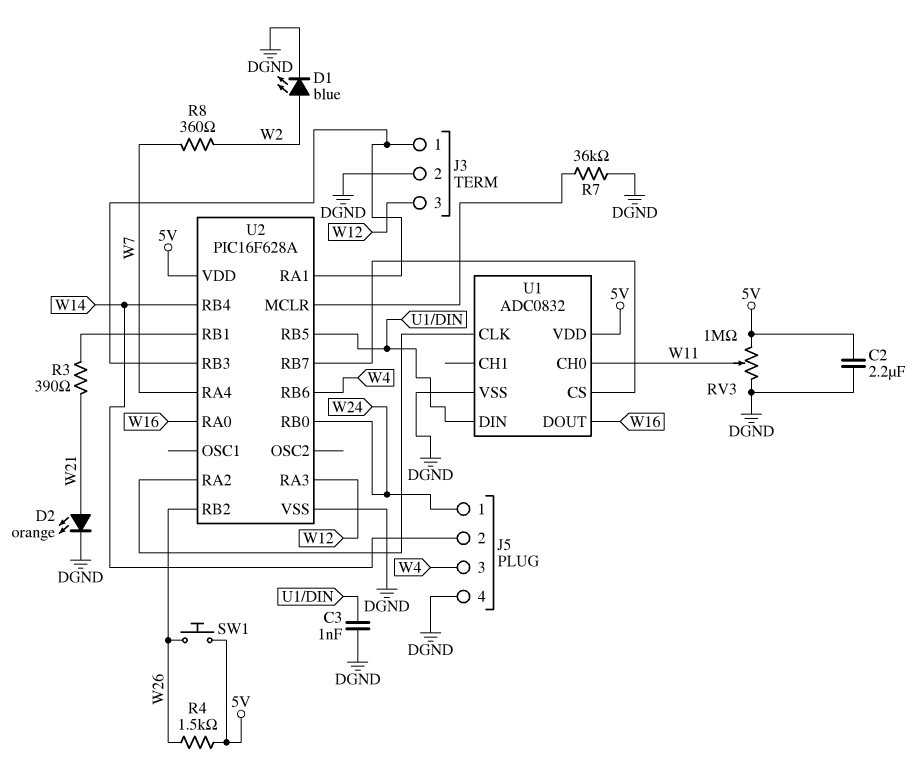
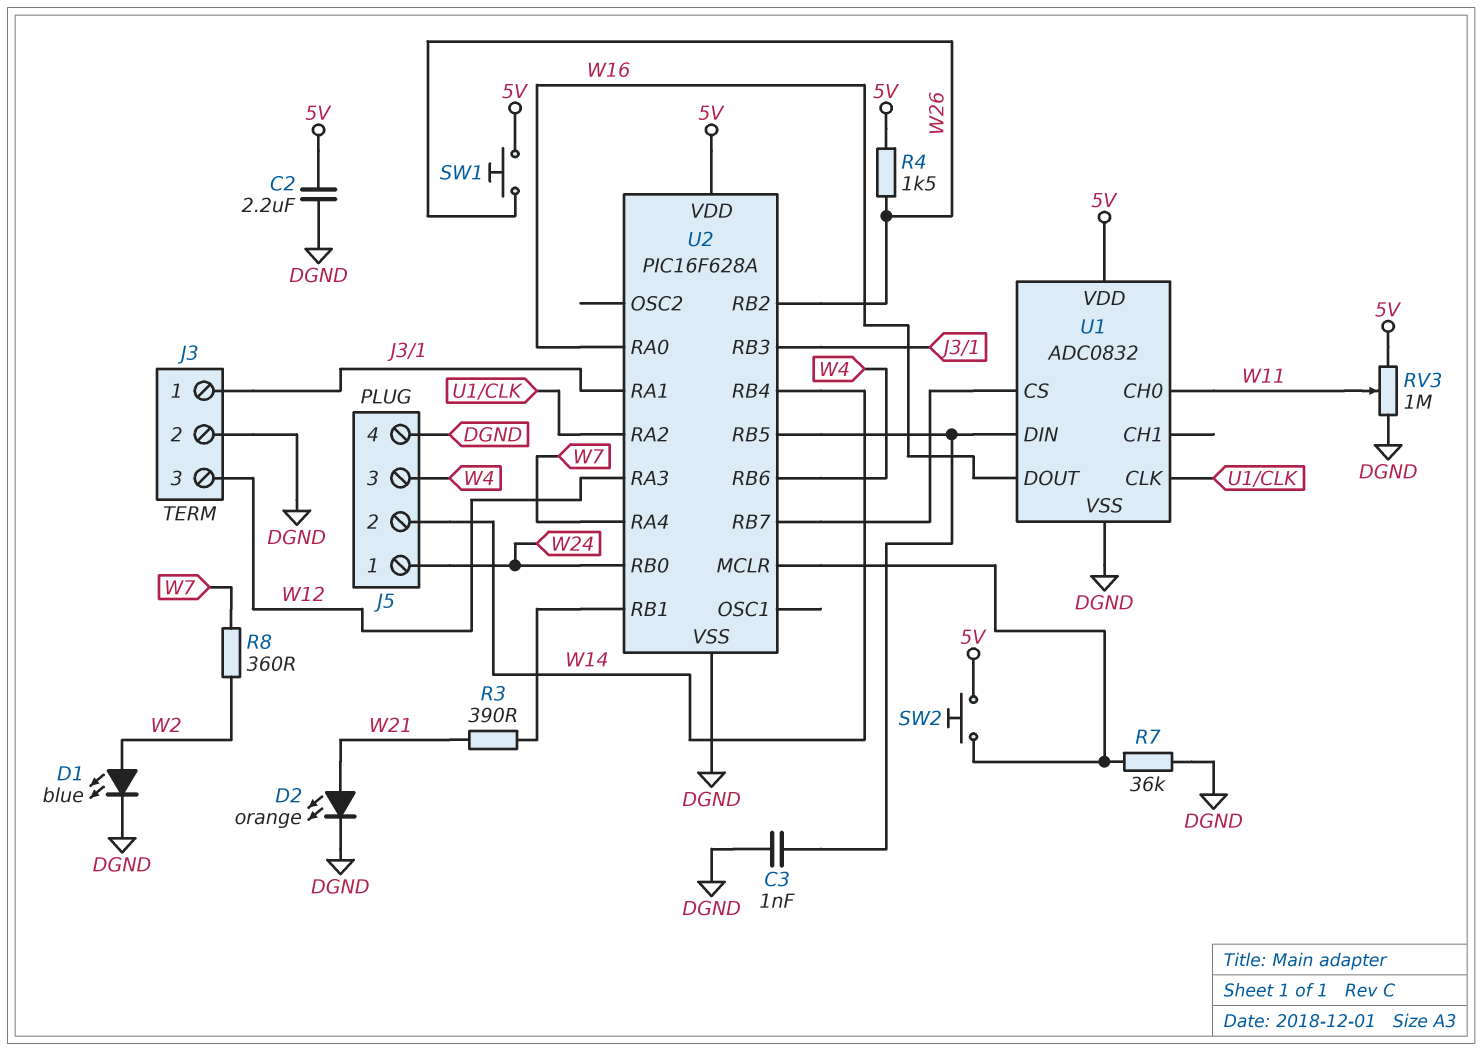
SW2: none -> button (5V, U2/MCLR)

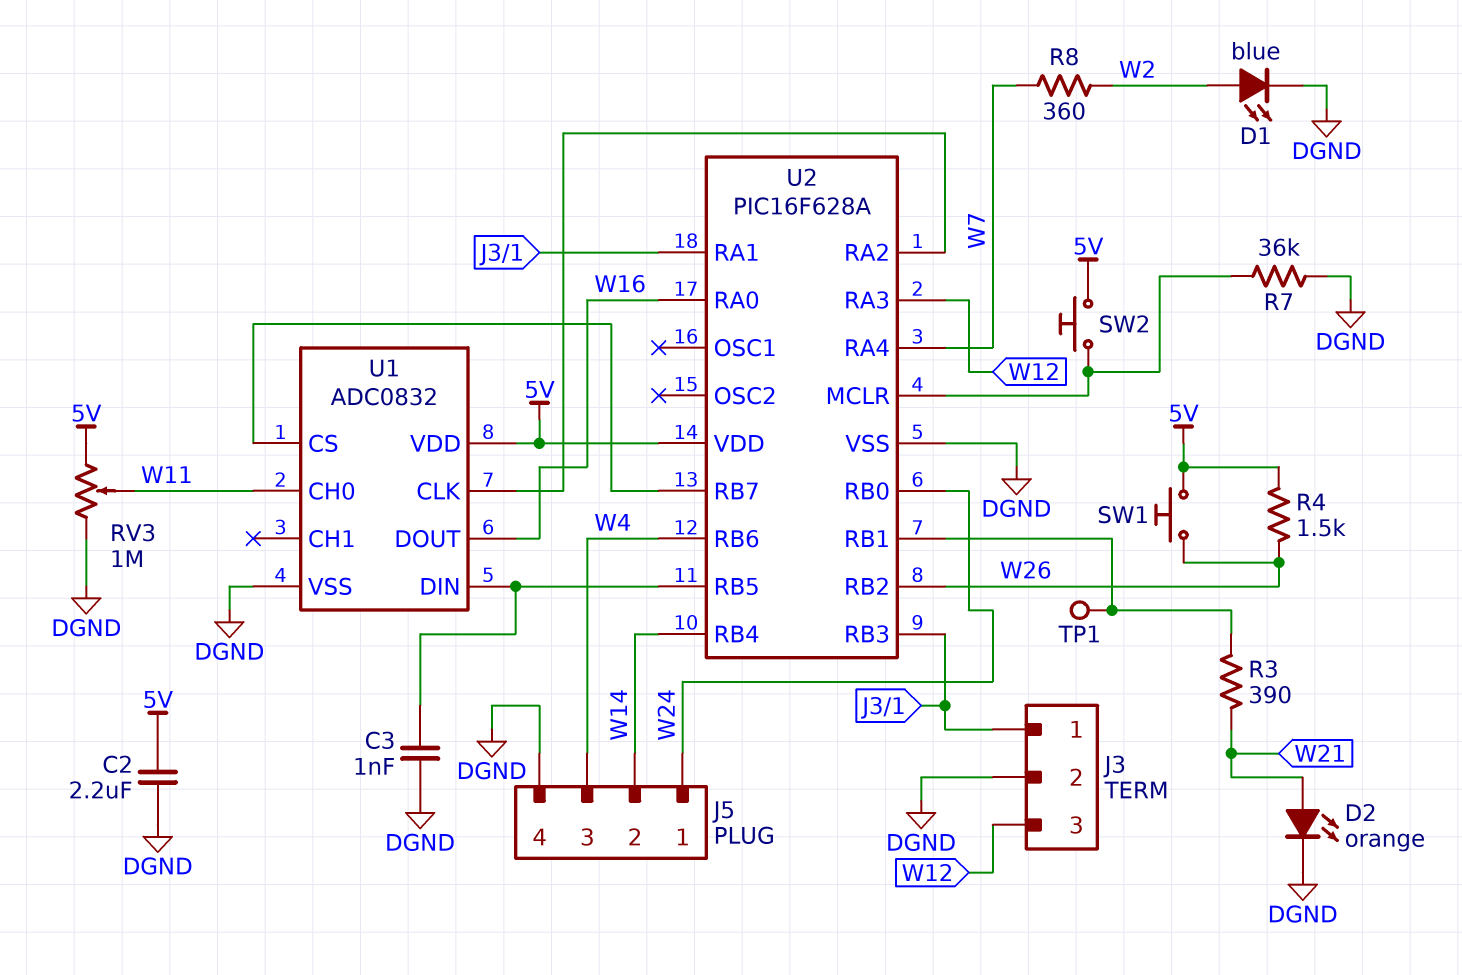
TP1: none -> test point (U2/RB1)

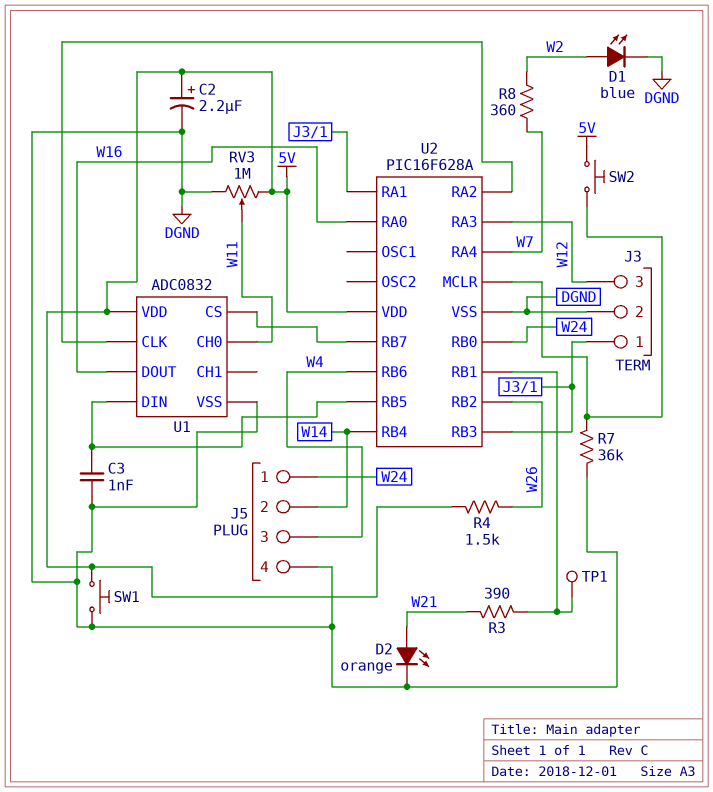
C2: 2.2uF (5V, DGND) -> 2.2uF (plus 5V, minus DGND)
SW1: button (5V, W26) -> button (5V, DGND)

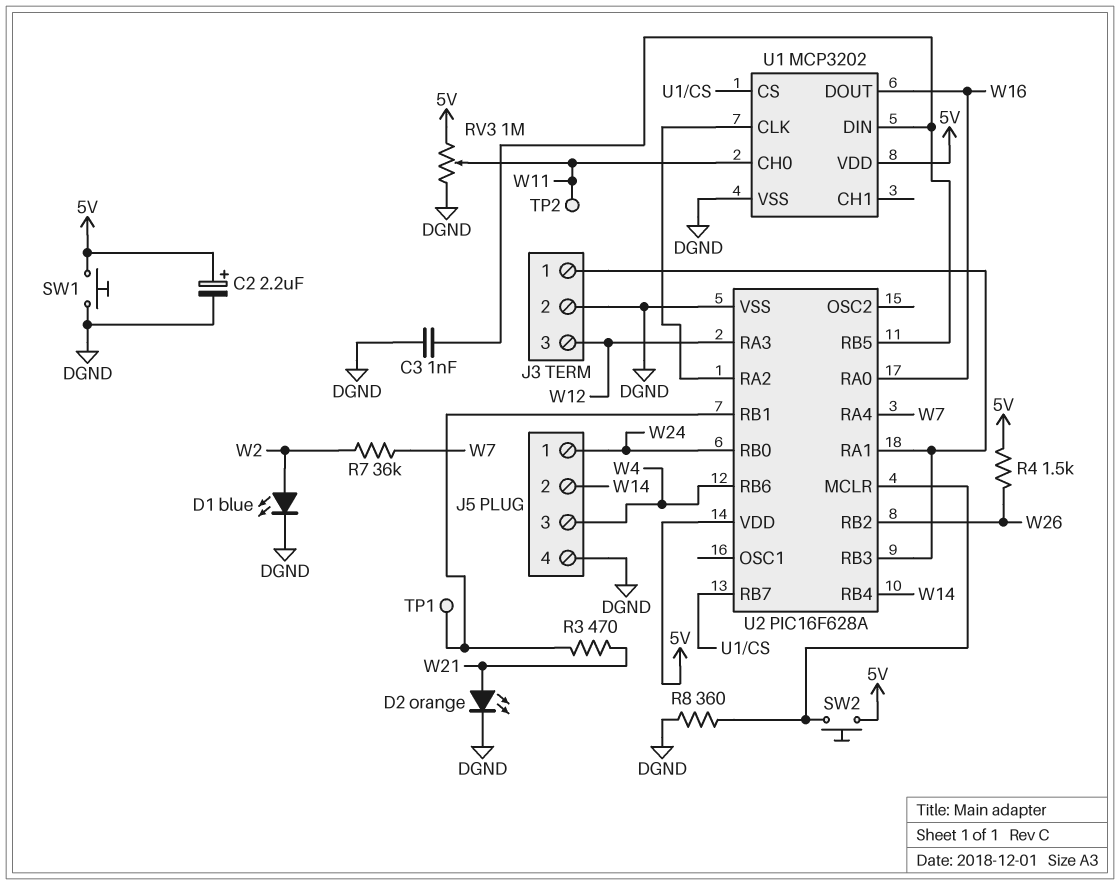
R3: 390 (U2/RB1, W21) -> 470 (U2/RB1, W21)
R7: 36k (DGND, U2/MCLR) -> 36k (W2, W7)
R8: 360 (W2, W7) -> 360 (DGND, U2/MCLR)
TP2: none -> test point (W11)
U1: ADC0832 -> MCP3202

